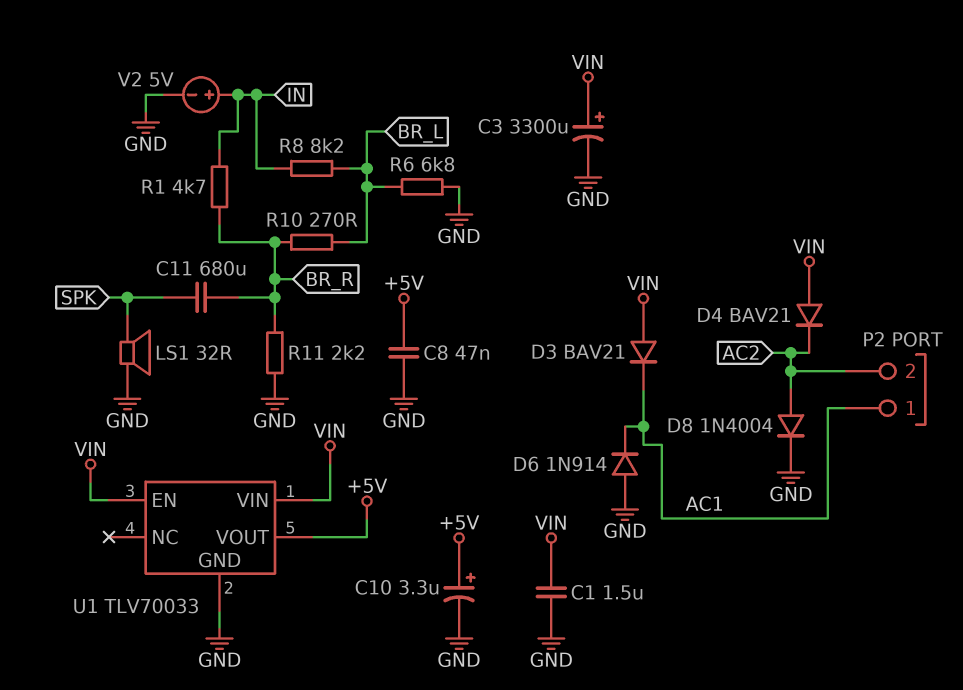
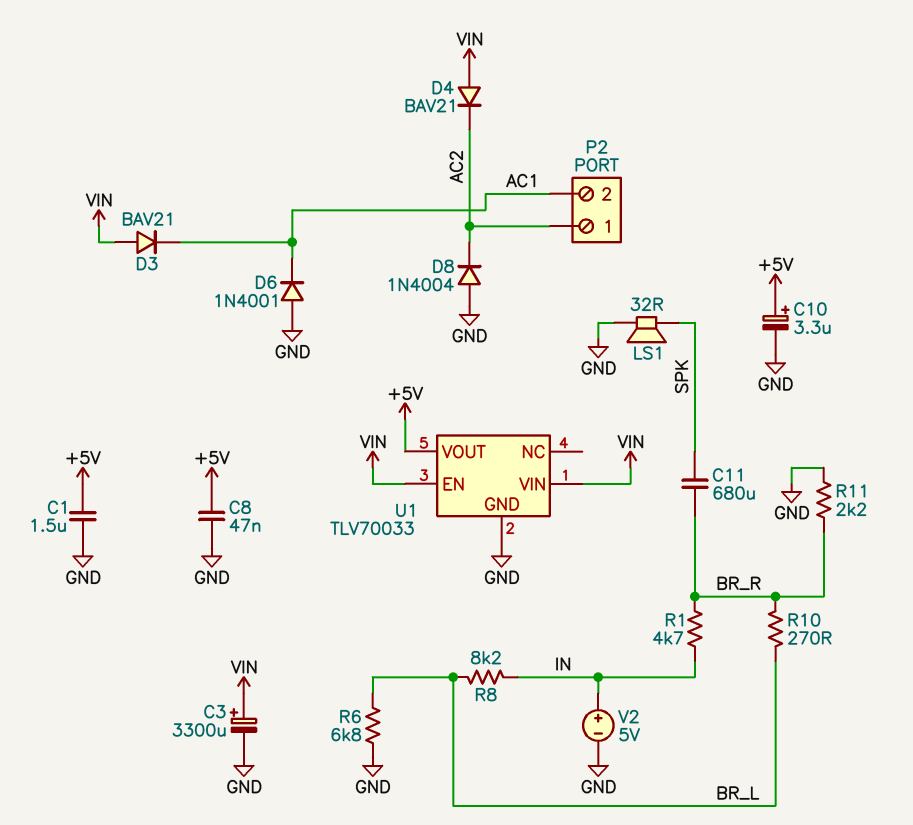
C1: 1.5uF (GND, VIN) -> 1.5uF (+5V, GND)
D6: diode 1N914 (A GND, K AC1) -> diode 1N4001 (A GND, K AC1)
D8: diode 1N4004 (A AC2, K GND) -> diode 1N4004 (A GND, K AC2)
P2 pin 1: AC1 -> AC2
P2 pin 2: AC2 -> AC1

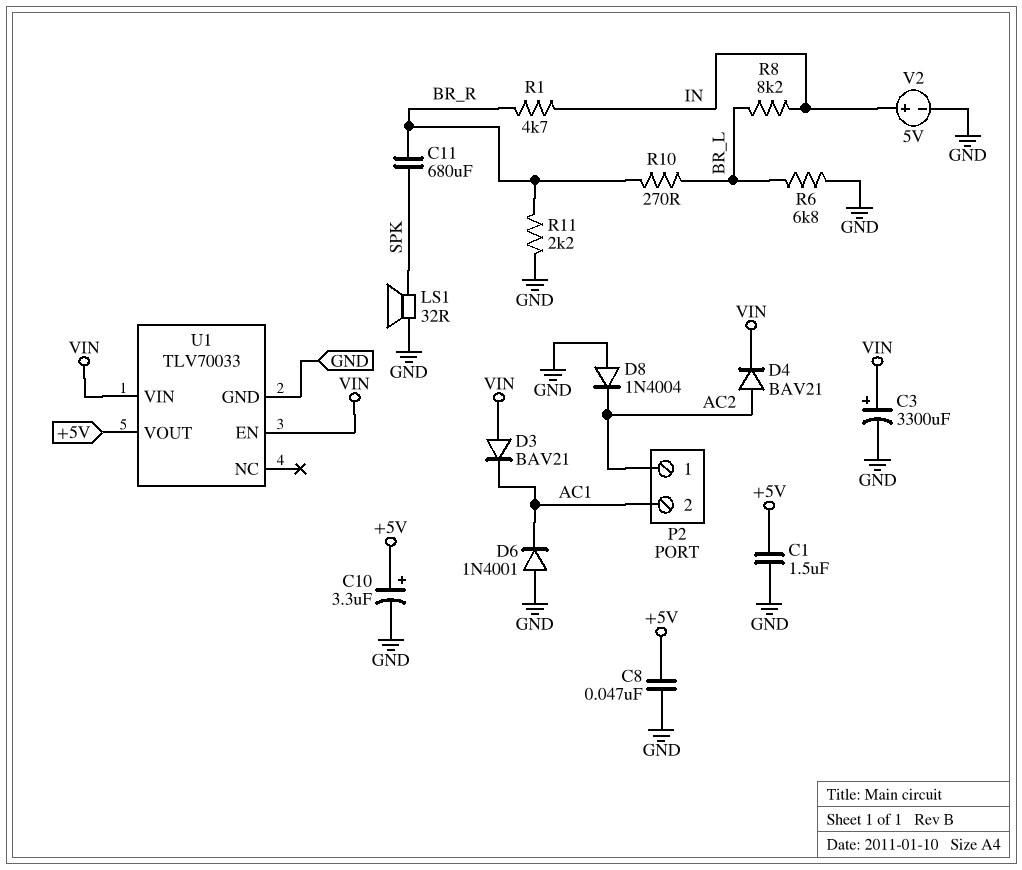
D4: diode BAV21 (A VIN, K AC2) -> diode BAV21 (A AC2, K VIN)

